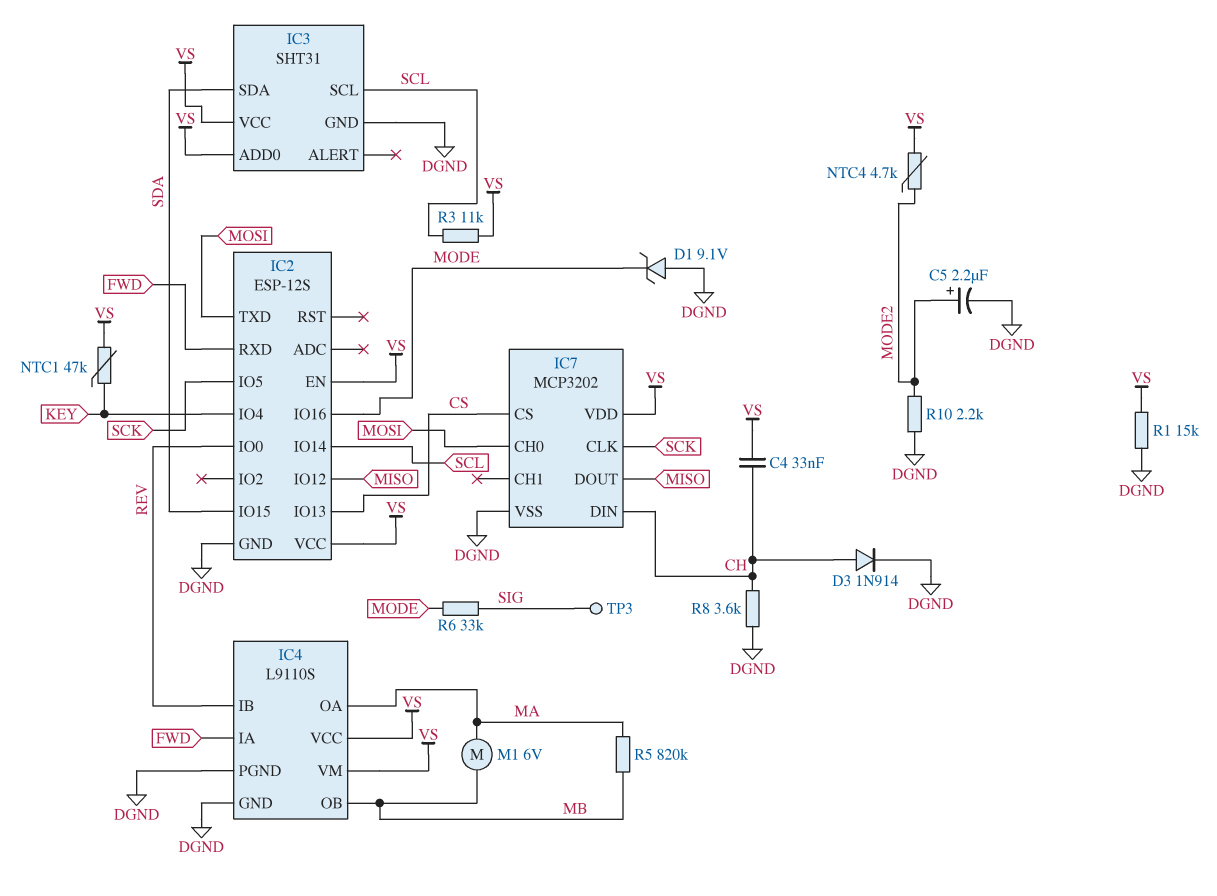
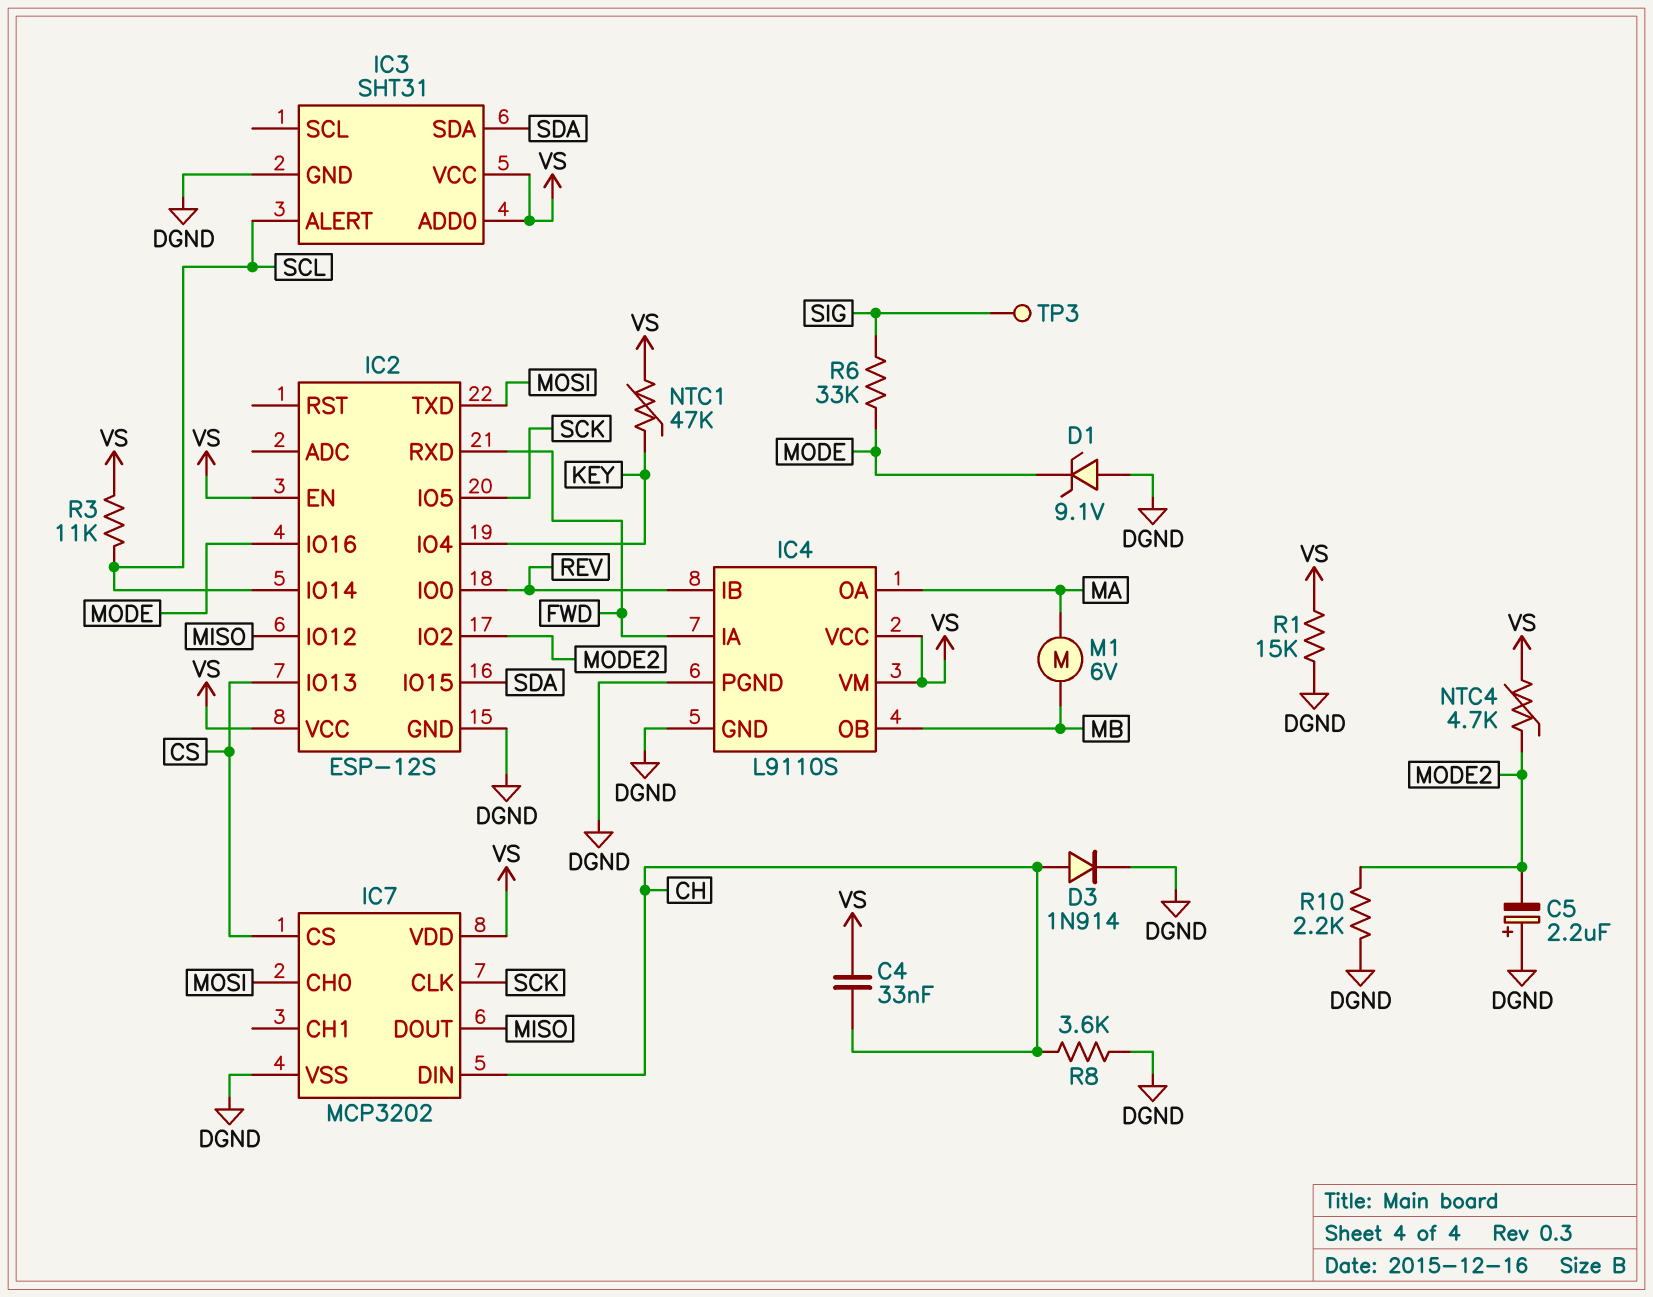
C5: 2.2uF (plus MODE2, minus DGND) -> 2.2uF (plus DGND, minus MODE2)
IC2 pin IO2: none -> MODE2
IC3 pin ALERT: none -> SCL
IC3 pin SCL: SCL -> none
R5: 820k (MA, MB) -> none

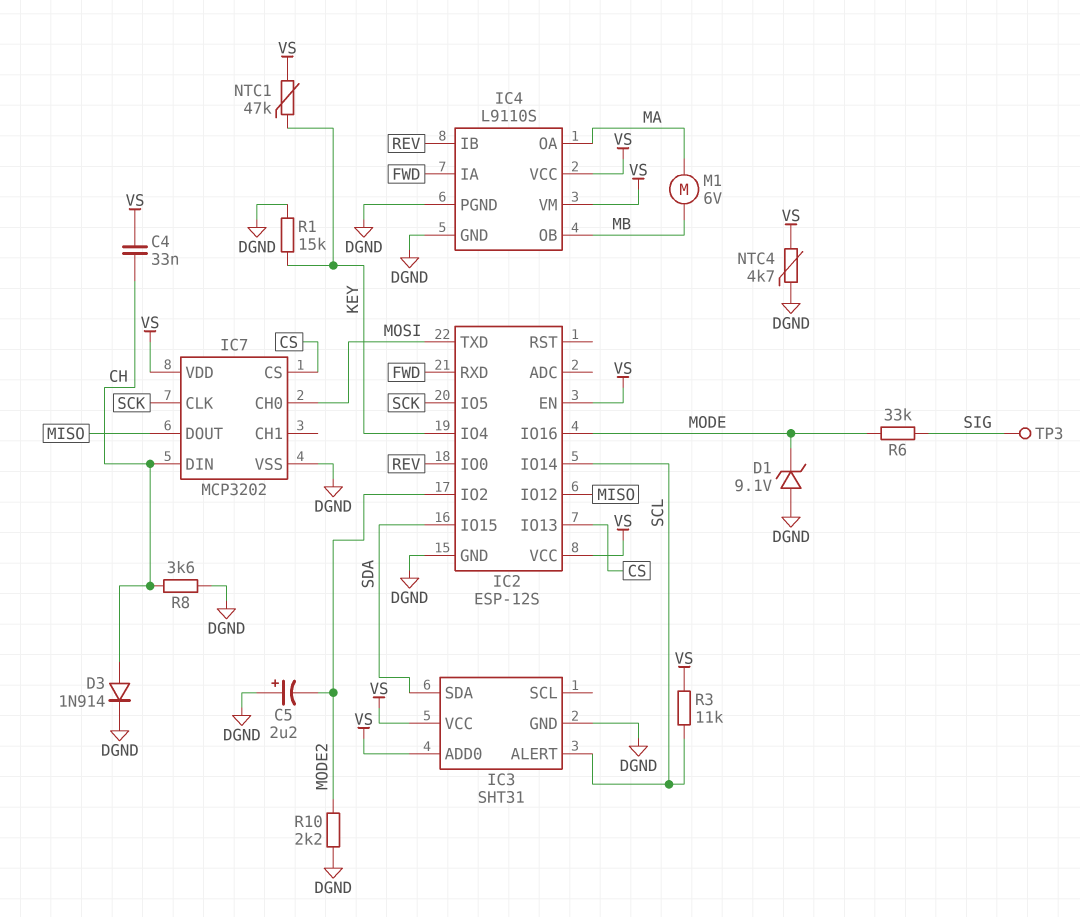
NTC4: 4.7k (MODE2, VS) -> 4.7k (DGND, VS)
R1: 15k (DGND, VS) -> 15k (DGND, KEY)

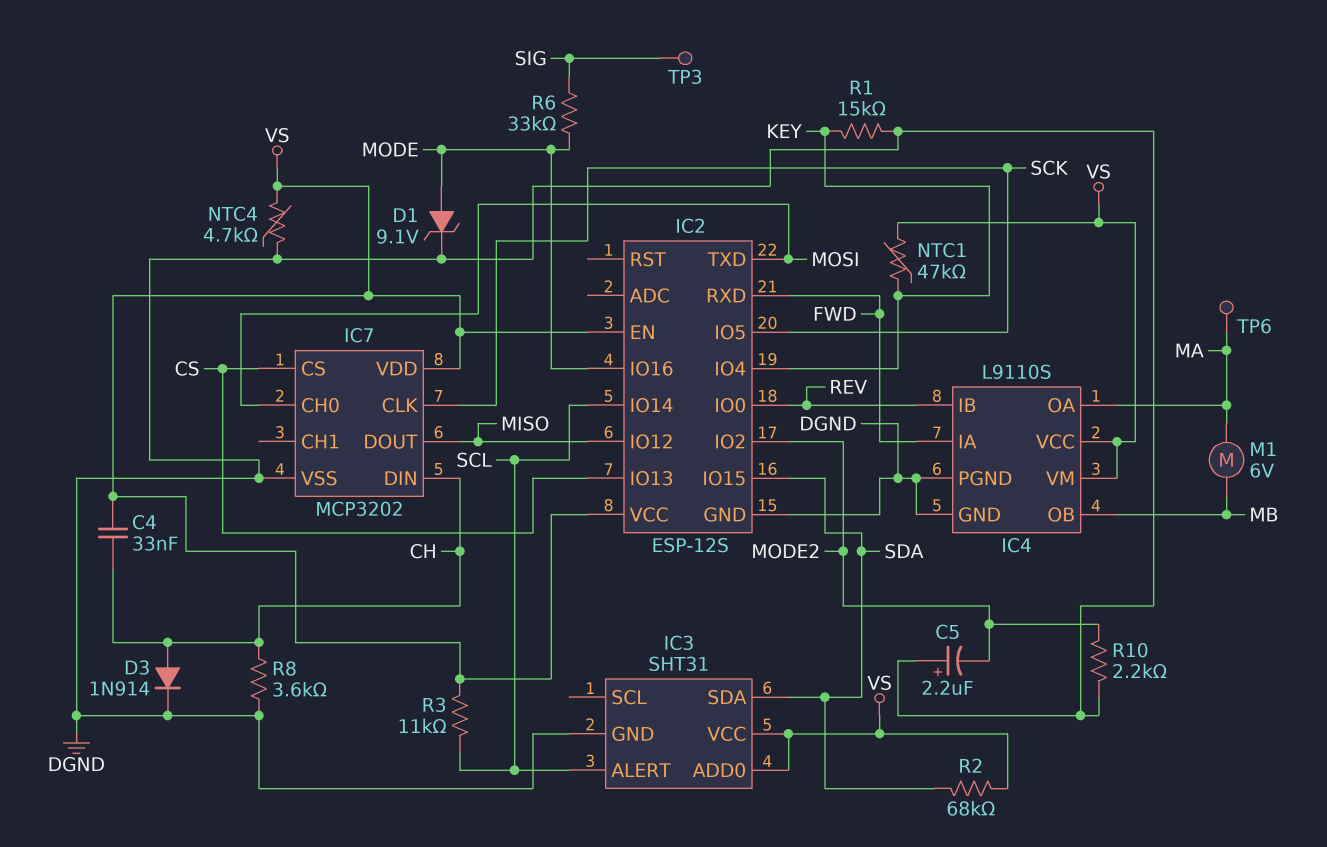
D1: zener 9.1V (A DGND, K MODE) -> zener 9.1V (A MODE, K DGND)
R2: none -> 68k (SDA, VS)
TP6: none -> test point (MA)

